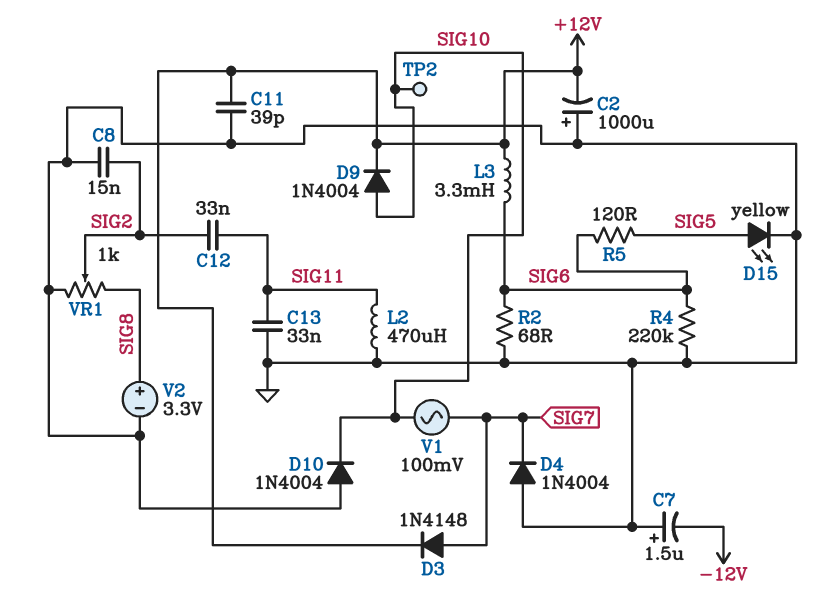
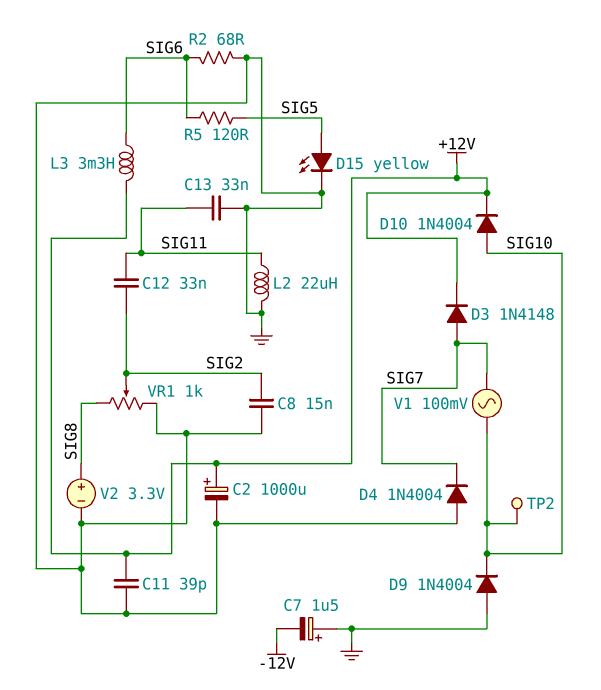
C2: 1000uF (plus GND, minus +12V) -> 1000uF (plus +12V, minus GND)
D9: diode 1N4004 (A SIG10, K +12V) -> diode 1N4004 (A GND, K SIG10)
D10: diode 1N4004 (A GND, K SIG10) -> diode 1N4004 (A SIG10, K +12V)
L2: 470uH (GND, SIG11) -> 22uH (GND, SIG11)
R4: 220k (GND, SIG6) -> none

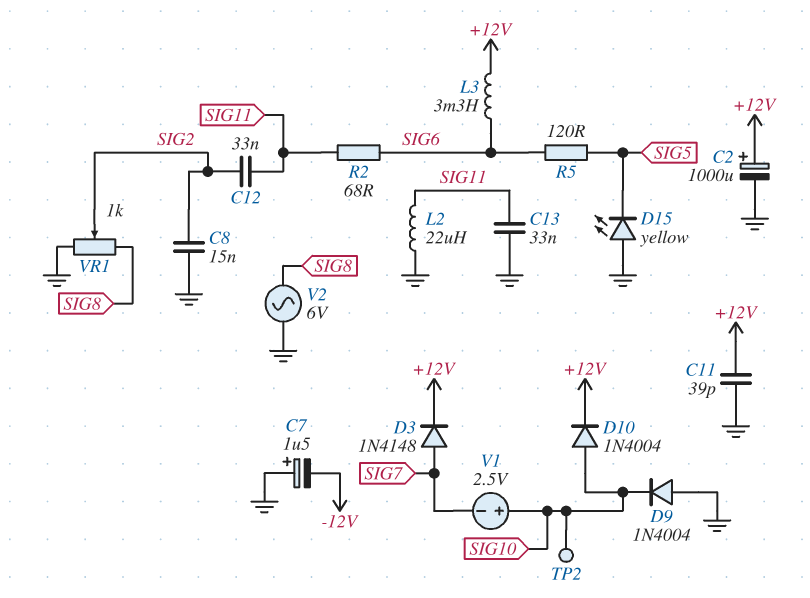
D4: diode 1N4004 (A GND, K SIG7) -> none
D15: LED yellow (A SIG5, K GND) -> LED yellow (A GND, K SIG5)
R2: 68 (GND, SIG6) -> 68 (SIG6, SIG11)
V1: AC 100mV (SIG7, SIG10) -> 2.5V (plus SIG10, minus SIG7)
V2: 3.3V (plus SIG8, minus GND) -> AC 6V (GND, SIG8)

